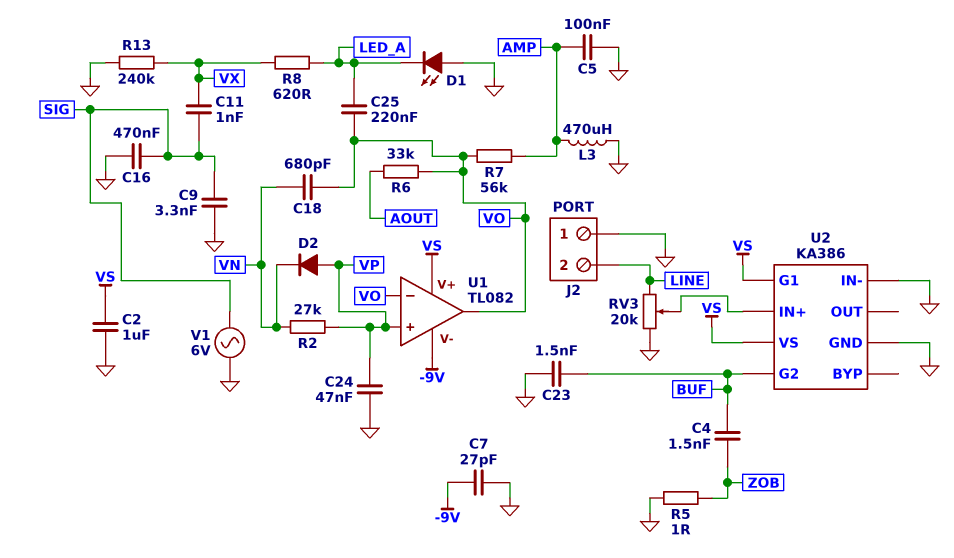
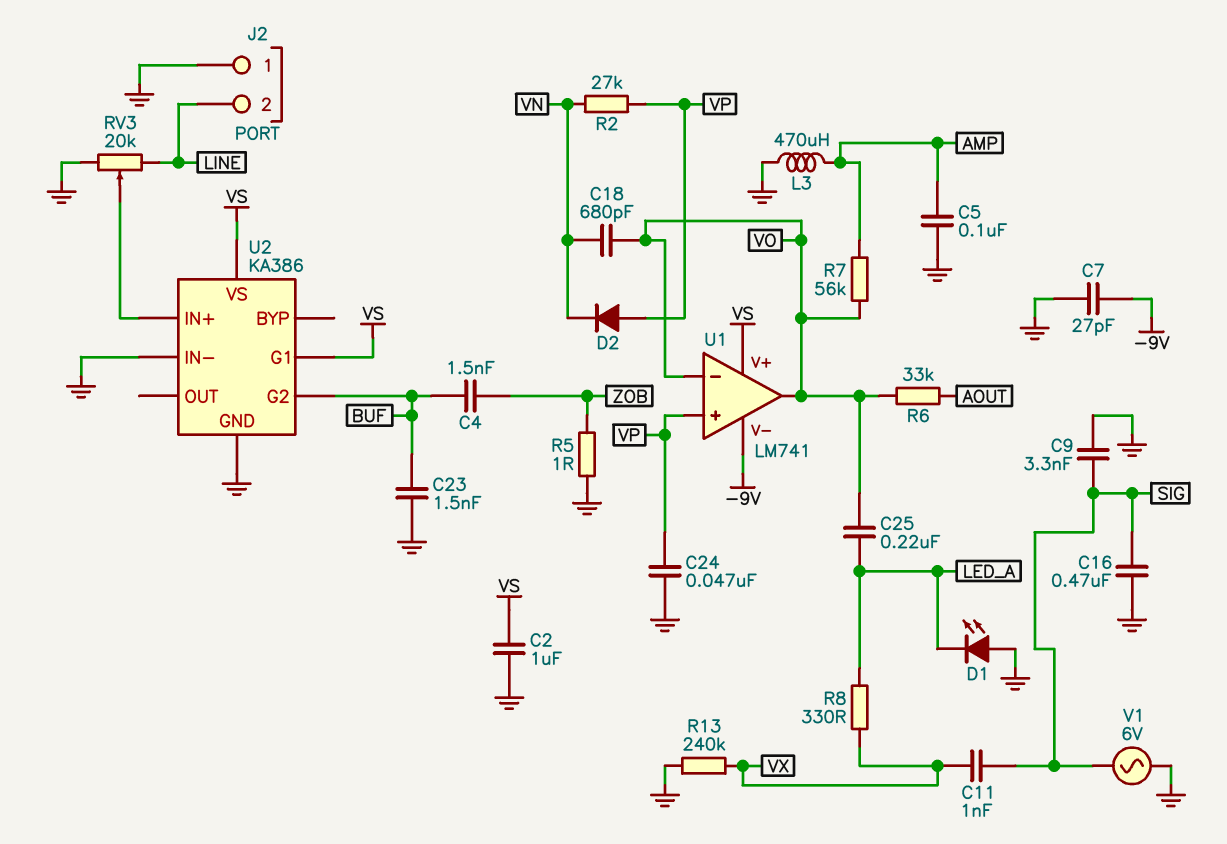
R8: 620 (LED_A, VX) -> 330 (LED_A, VX)
U1: TL082 -> LM741

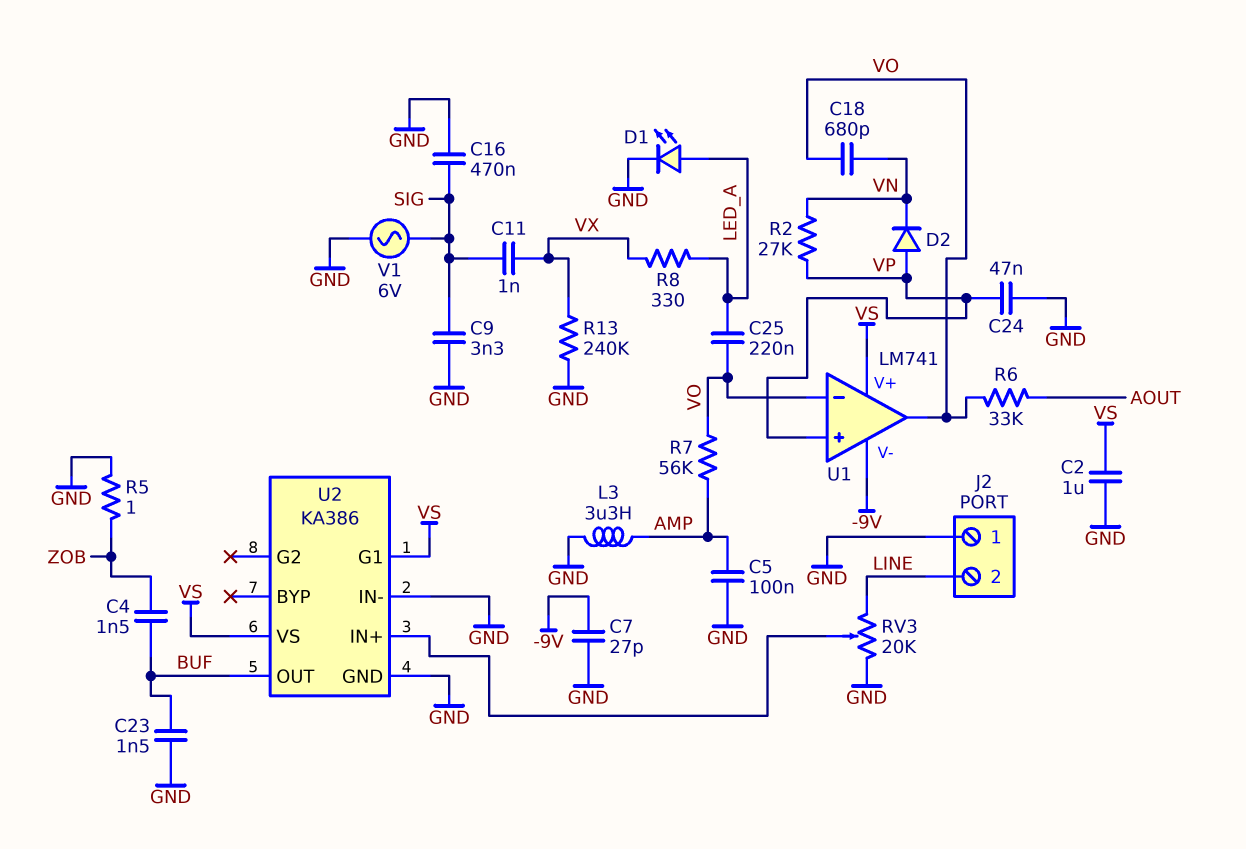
D1: LED (A GND, K LED_A) -> LED (A LED_A, K GND)
L3: 470uH (AMP, GND) -> 3.3uH (AMP, GND)
U2 pin G2: BUF -> none
U2 pin OUT: none -> BUF

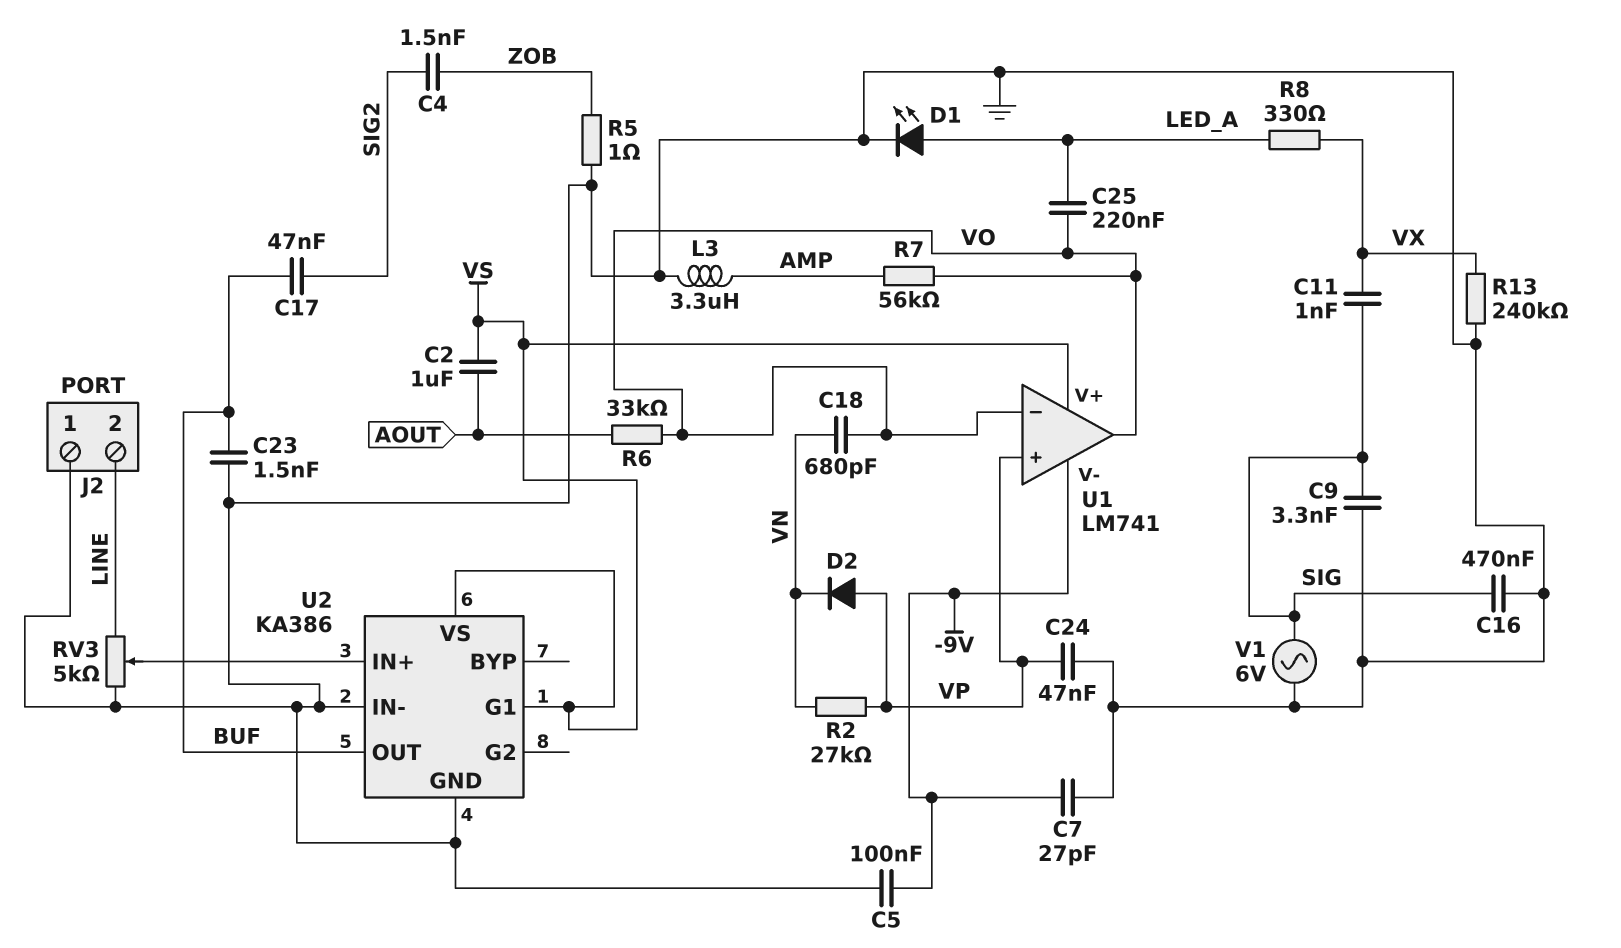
C2: 1uF (GND, VS) -> 1uF (AOUT, VS)
C4: 1.5nF (BUF, ZOB) -> 1.5nF (SIG2, ZOB)
C5: 100nF (AMP, GND) -> 100nF (-9V, GND)
C17: none -> 47nF (BUF, SIG2)
RV3: 20k (GND, LINE, wiper U2/IN+) -> 5k (GND, LINE, wiper U2/IN+)

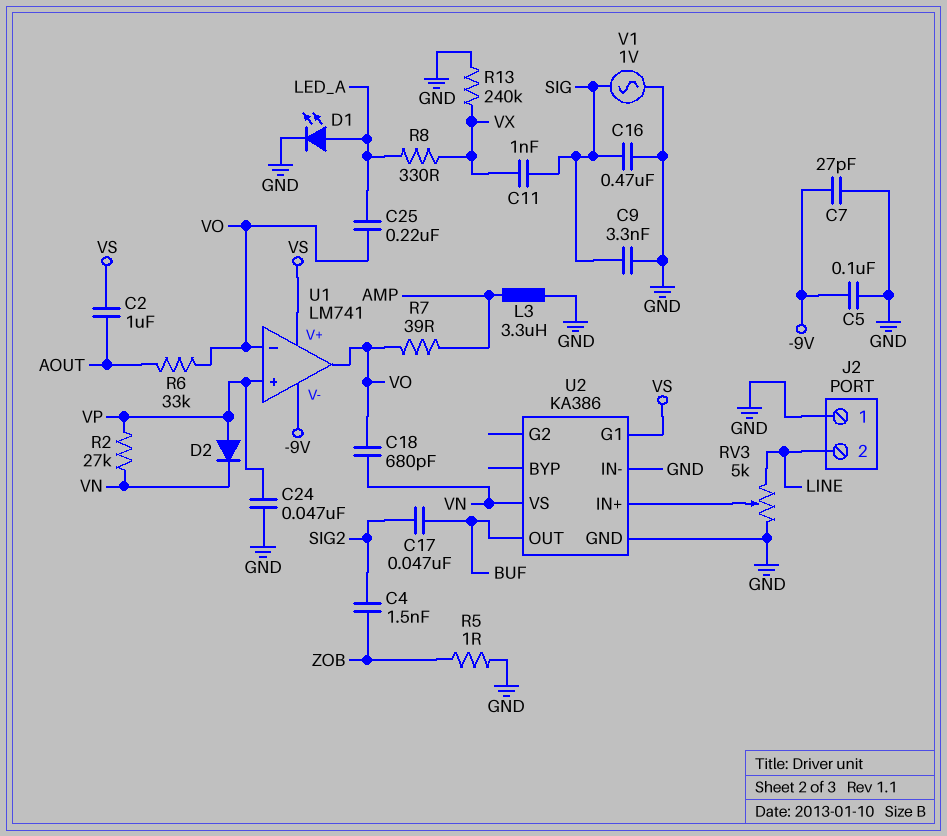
C23: 1.5nF (BUF, GND) -> none
R7: 56k (AMP, VO) -> 39 (AMP, VO)
U2 pin VS: VS -> VN
V1: AC 6V (GND, SIG) -> AC 1V (GND, SIG)

